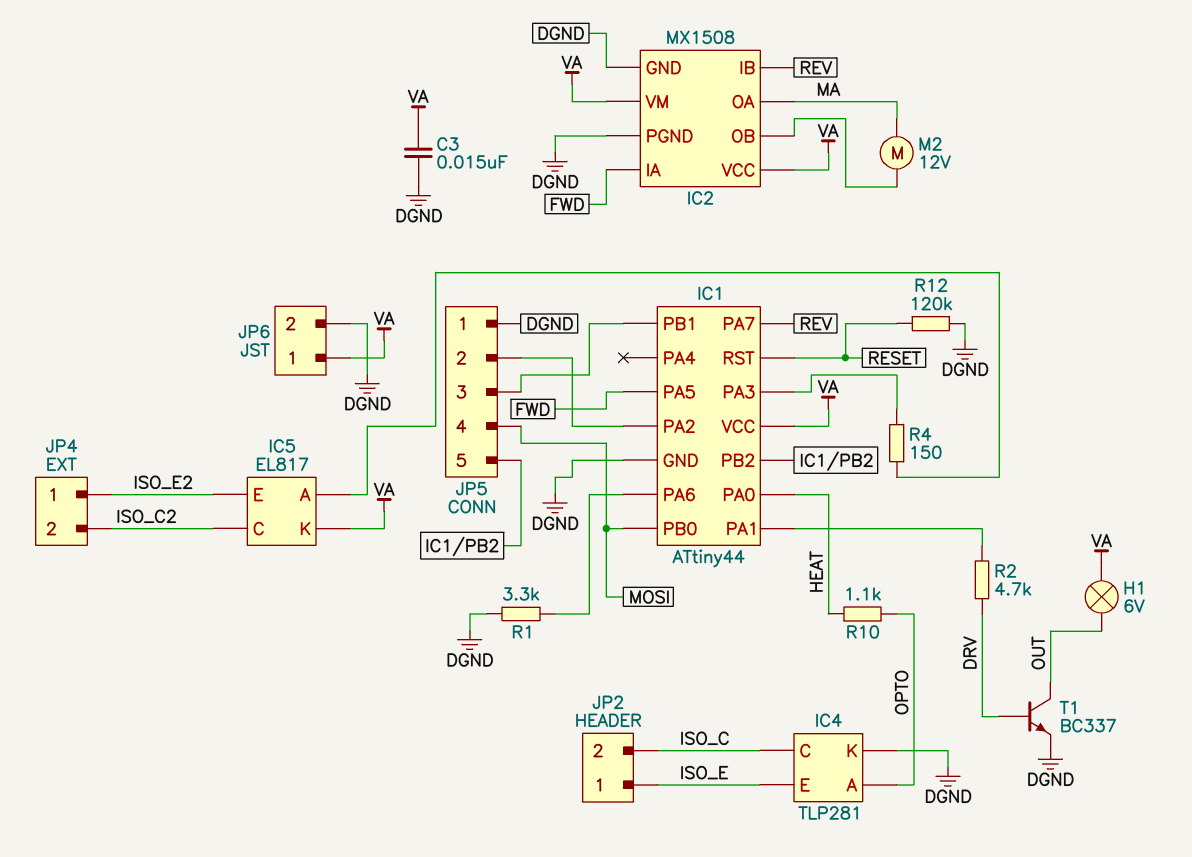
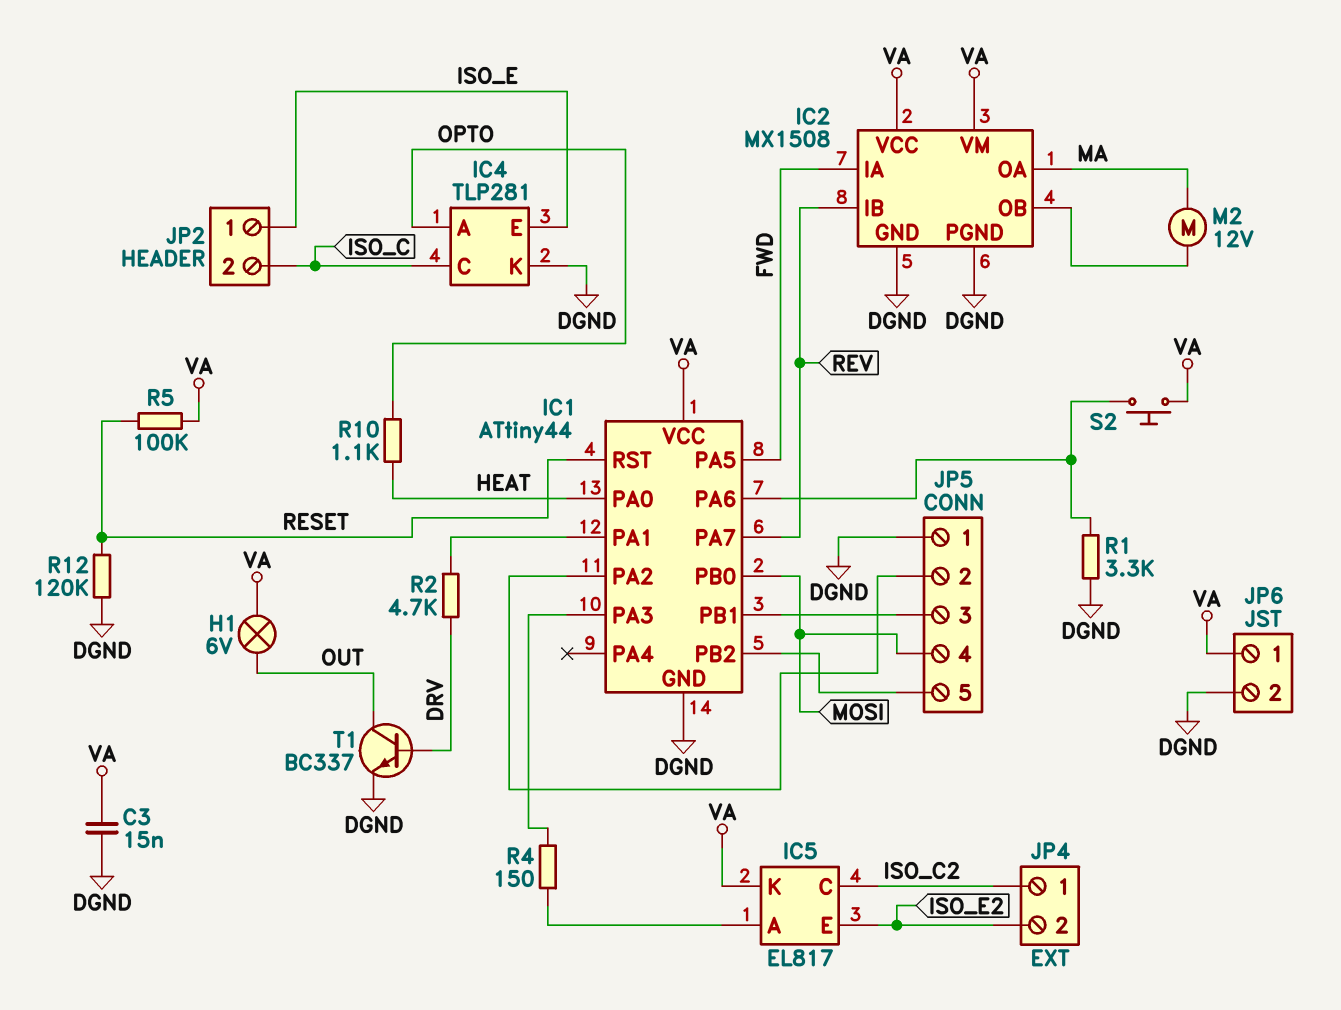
JP4 pin 1: ISO_E2 -> ISO_C2
JP4 pin 2: ISO_C2 -> ISO_E2
R5: none -> 100k (RESET, VA)
S2: none -> button (IC1/PA6, VA)

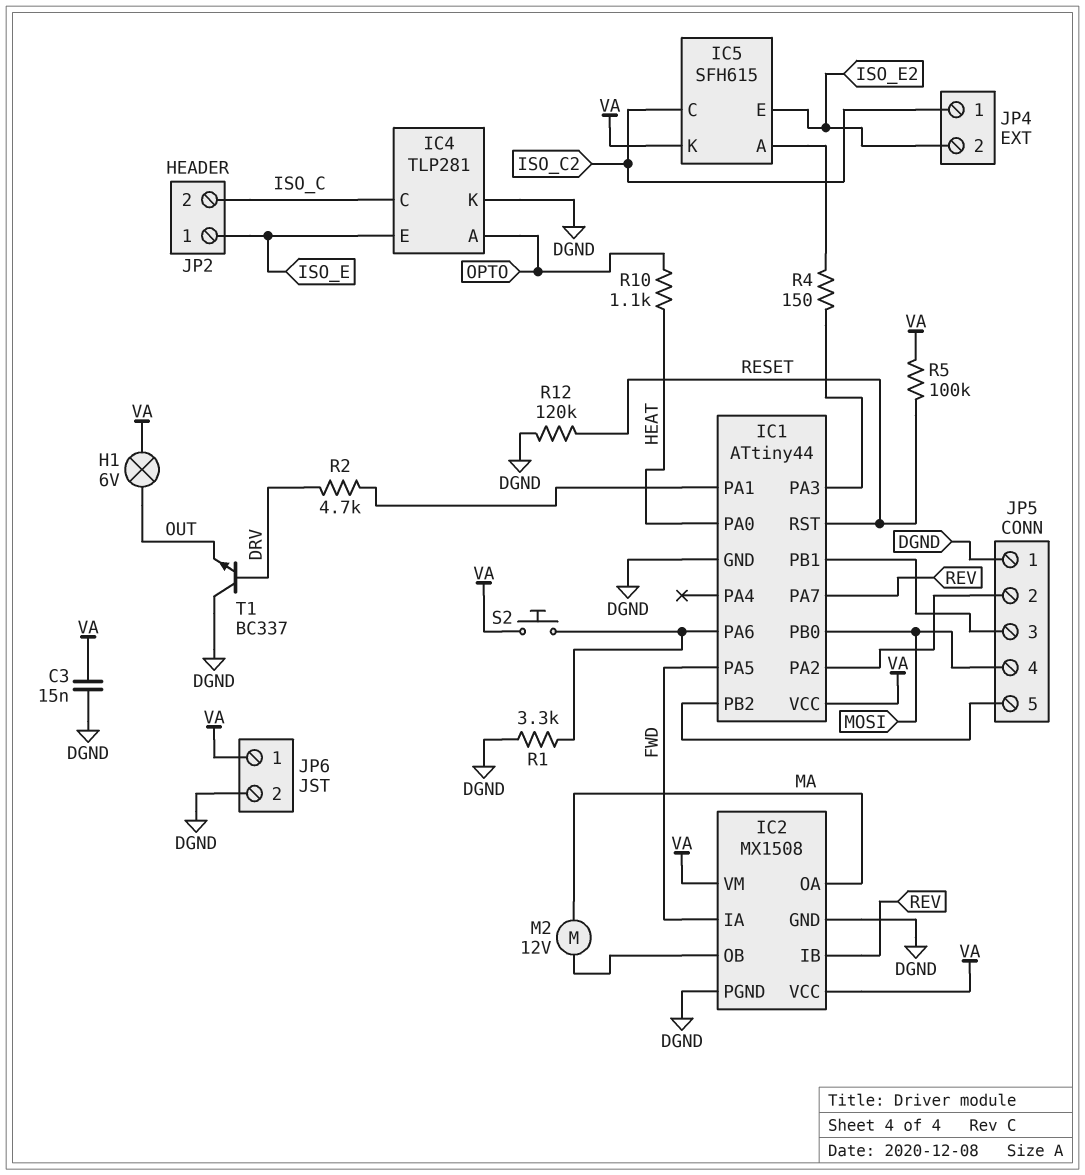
IC5: EL817 -> SFH615
T1: NPN BC337 (B DRV, C OUT, E DGND) -> NPN BC337 (B DRV, C DGND, E OUT)

